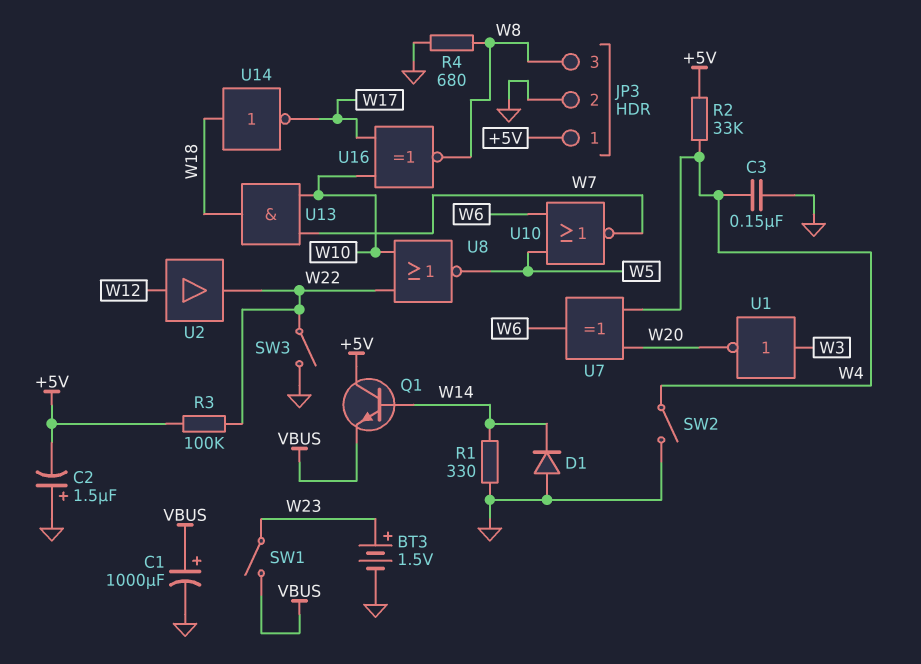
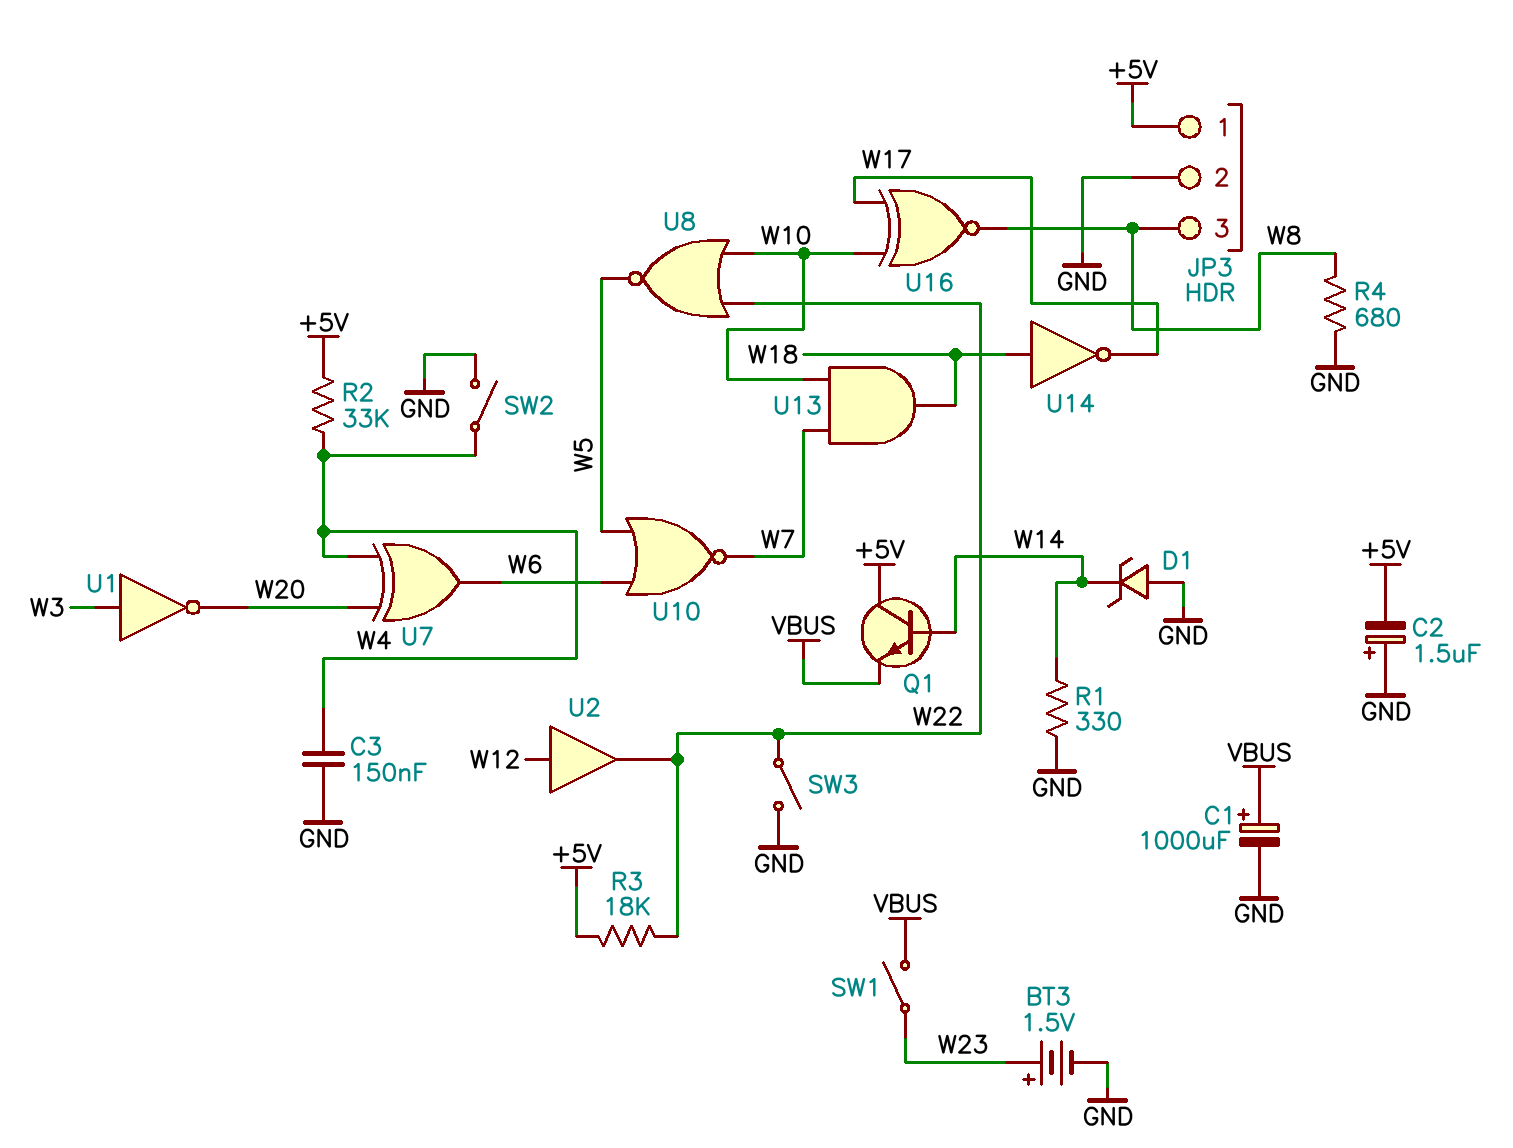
D1: diode (A GND, K W14) -> zener (A GND, K W14)
R3: 100k (+5V, W22) -> 18k (+5V, W22)

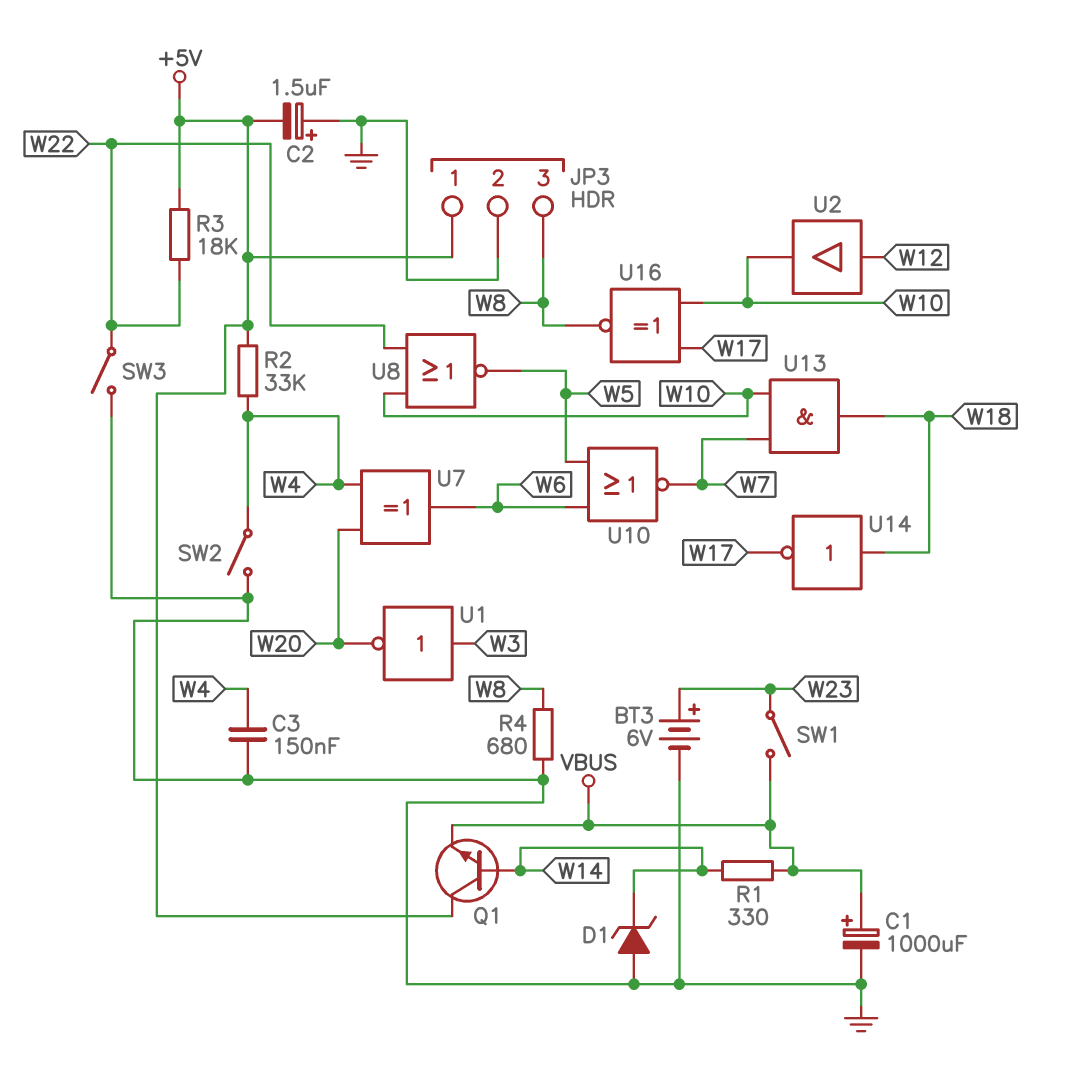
BT3: 1.5V (plus W23, minus GND) -> 6V (plus W23, minus GND)
R1: 330 (GND, W14) -> 330 (VBUS, W14)
U2: buffer (in W12, out W22) -> buffer (in W12, out W10)

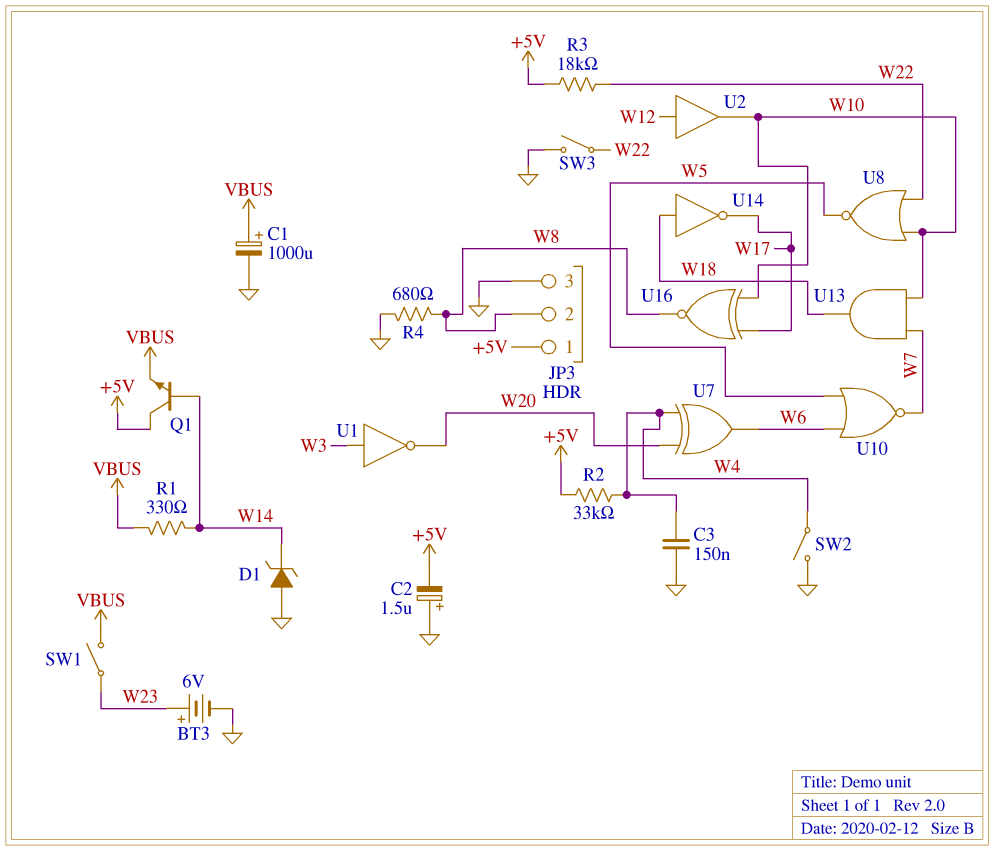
JP3 pin 2: GND -> W8
JP3 pin 3: W8 -> GND

